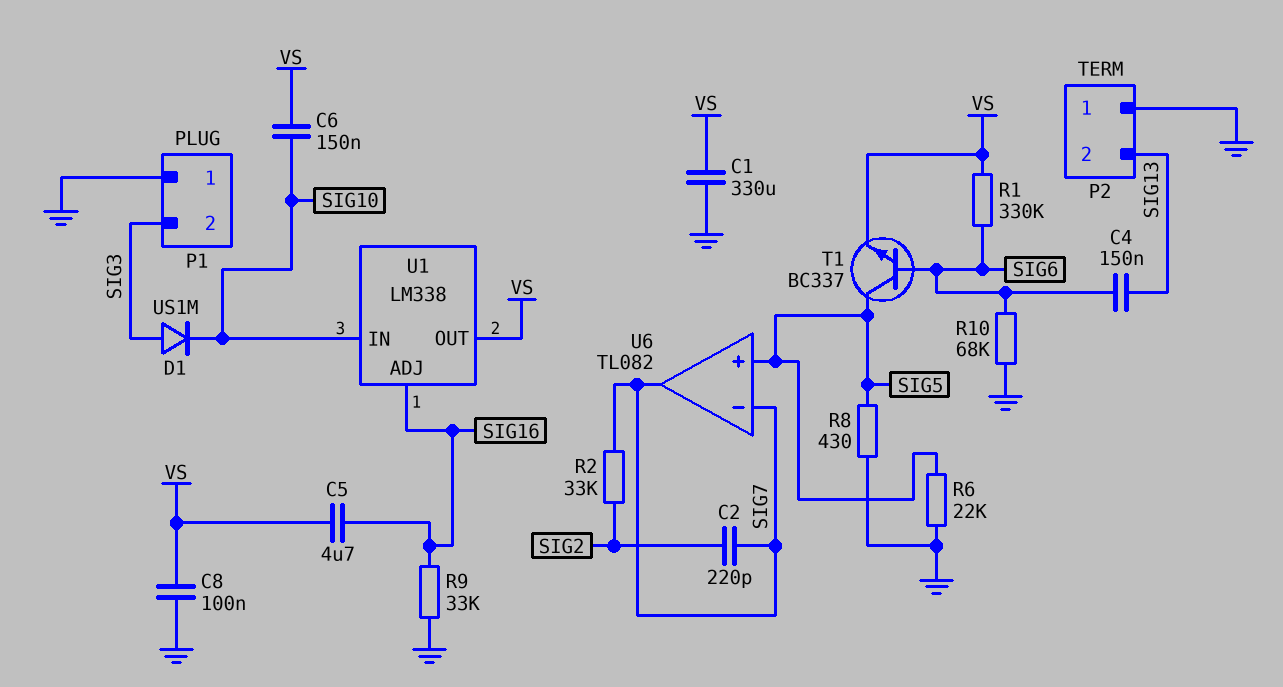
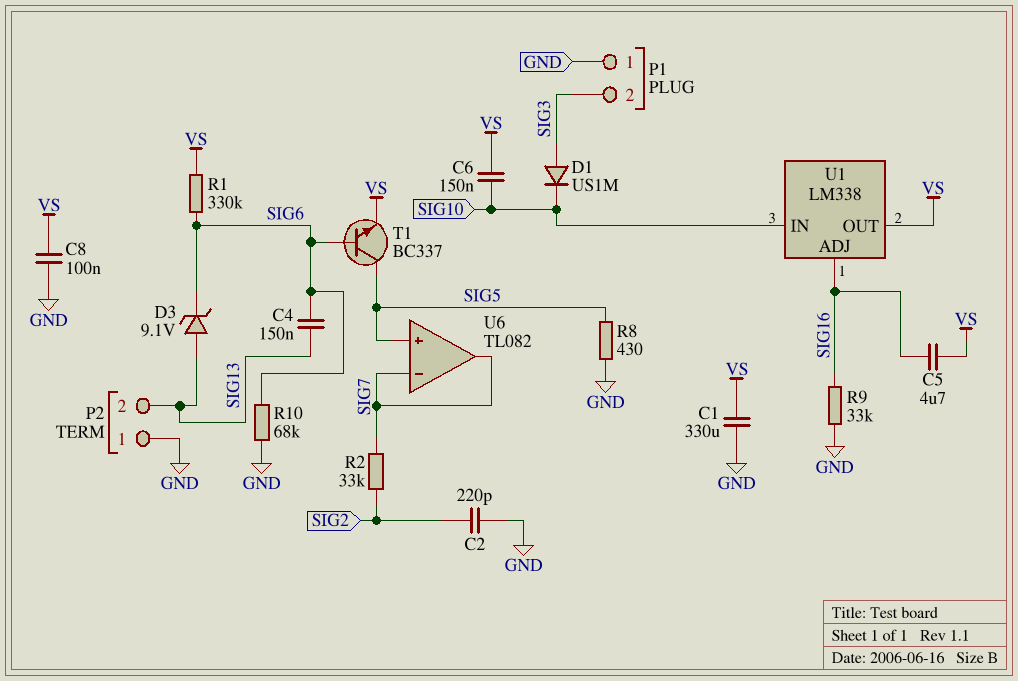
C2: 220pF (SIG2, SIG7) -> 220pF (GND, SIG2)
D3: none -> zener 9.1V (A SIG13, K SIG6)
R6: 22k (GND, SIG5) -> none

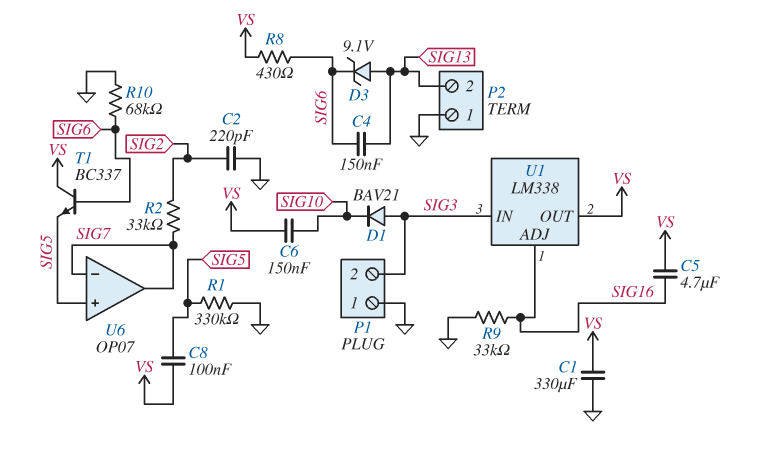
C8: 100nF (GND, VS) -> 100nF (SIG5, VS)
D1: diode US1M (A SIG3, K SIG10) -> diode BAV21 (A SIG3, K SIG10)
R1: 330k (SIG6, VS) -> 330k (GND, SIG5)
R8: 430 (GND, SIG5) -> 430 (SIG6, VS)
T1: NPN BC337 (B SIG6, C SIG5, E VS) -> NPN BC337 (B SIG6, C VS, E SIG5)
U1 pin IN: SIG10 -> SIG3
U6: TL082 -> OP07

